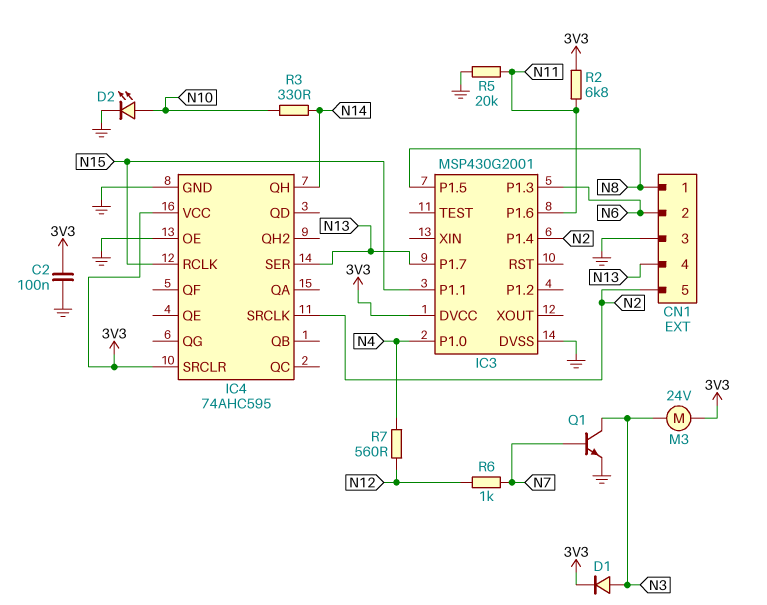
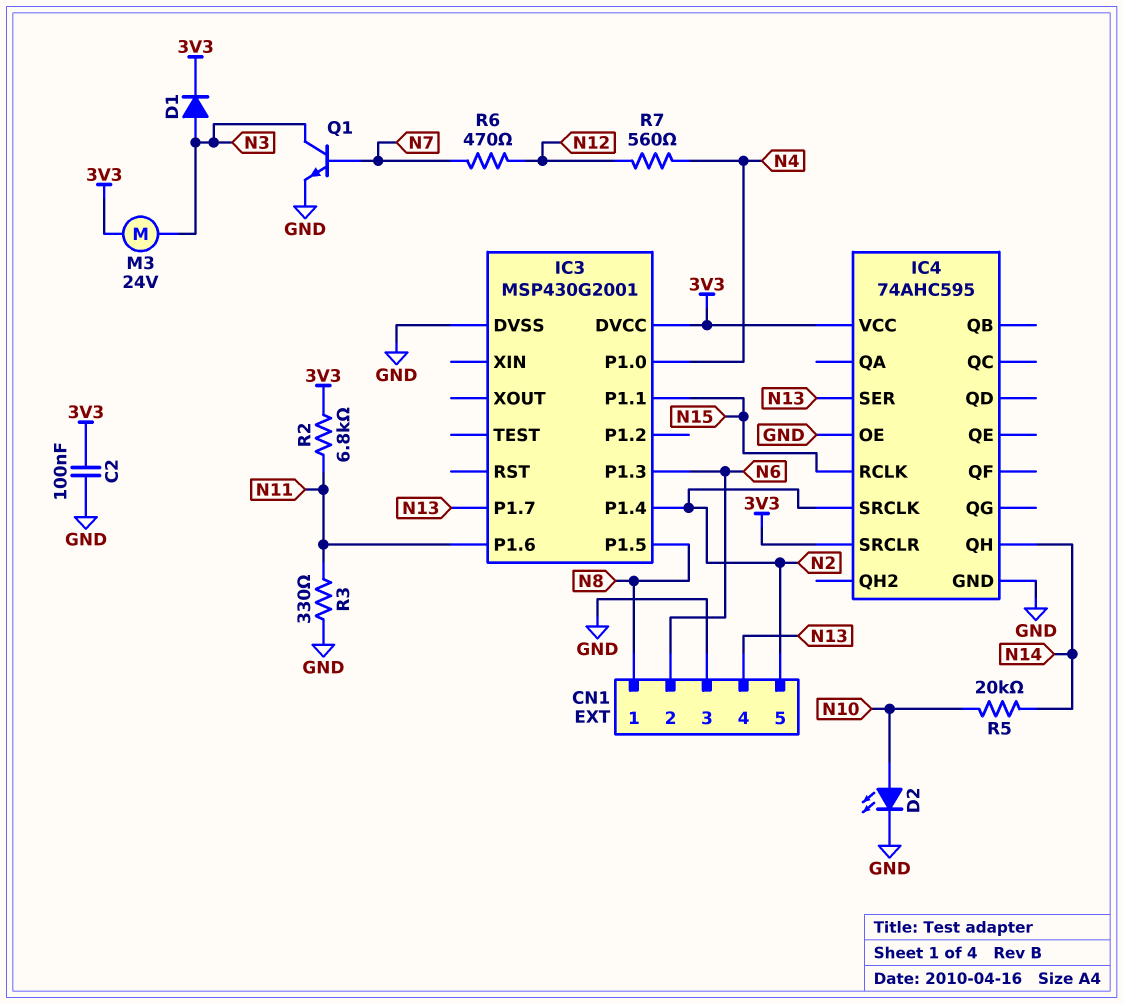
R3: 330 (N10, N14) -> 330 (GND, N11)
R5: 20k (GND, N11) -> 20k (N10, N14)
R6: 1k (N7, N12) -> 470 (N7, N12)

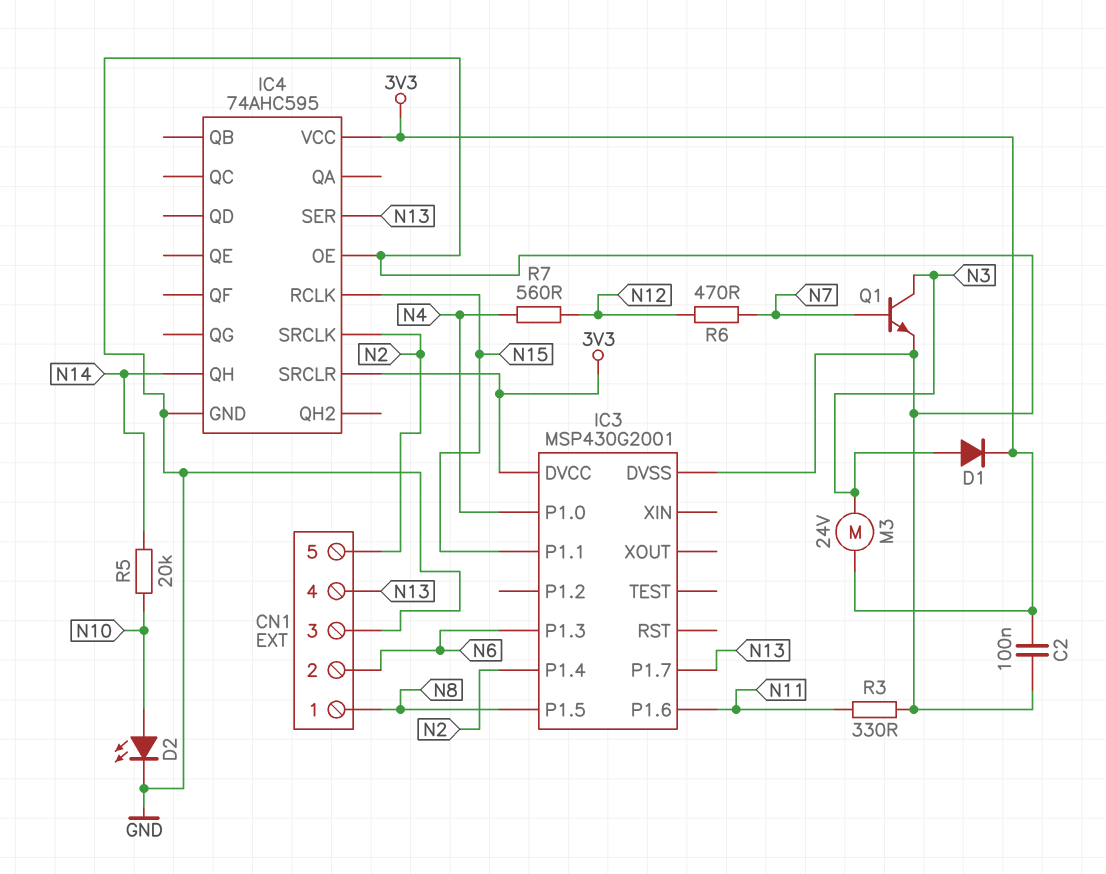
R2: 6.8k (3V3, N11) -> none

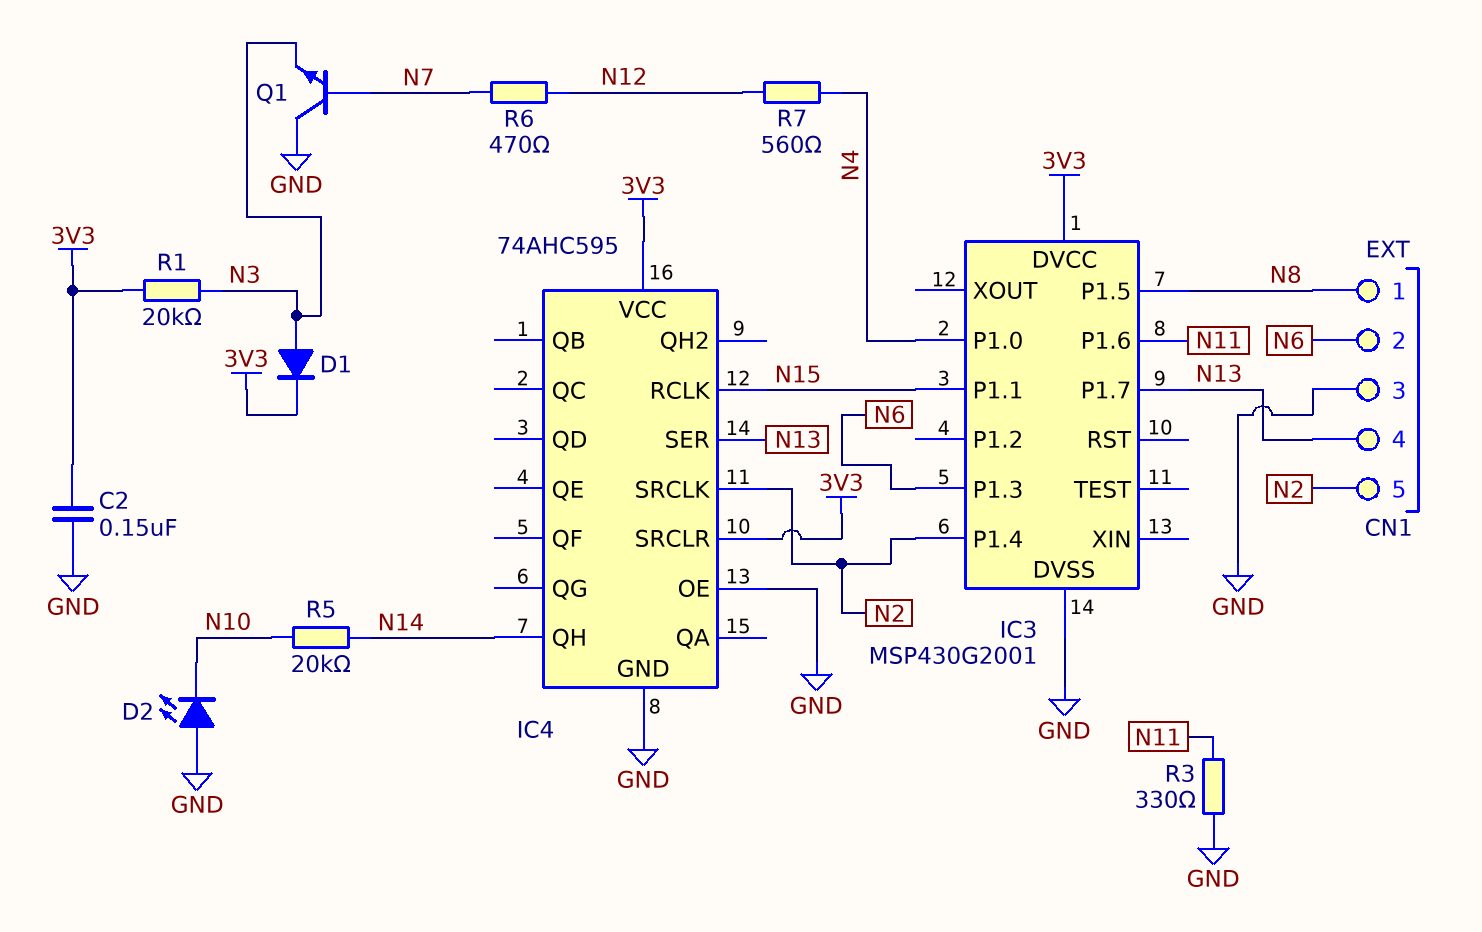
C2: 100nF (3V3, GND) -> 150nF (3V3, GND)
D2: LED (A N10, K GND) -> LED (A GND, K N10)
M3: motor 24V (3V3, N3) -> none
Q1: NPN (B N7, C N3, E GND) -> NPN (B N7, C GND, E N3)
R1: none -> 20k (3V3, N3)

